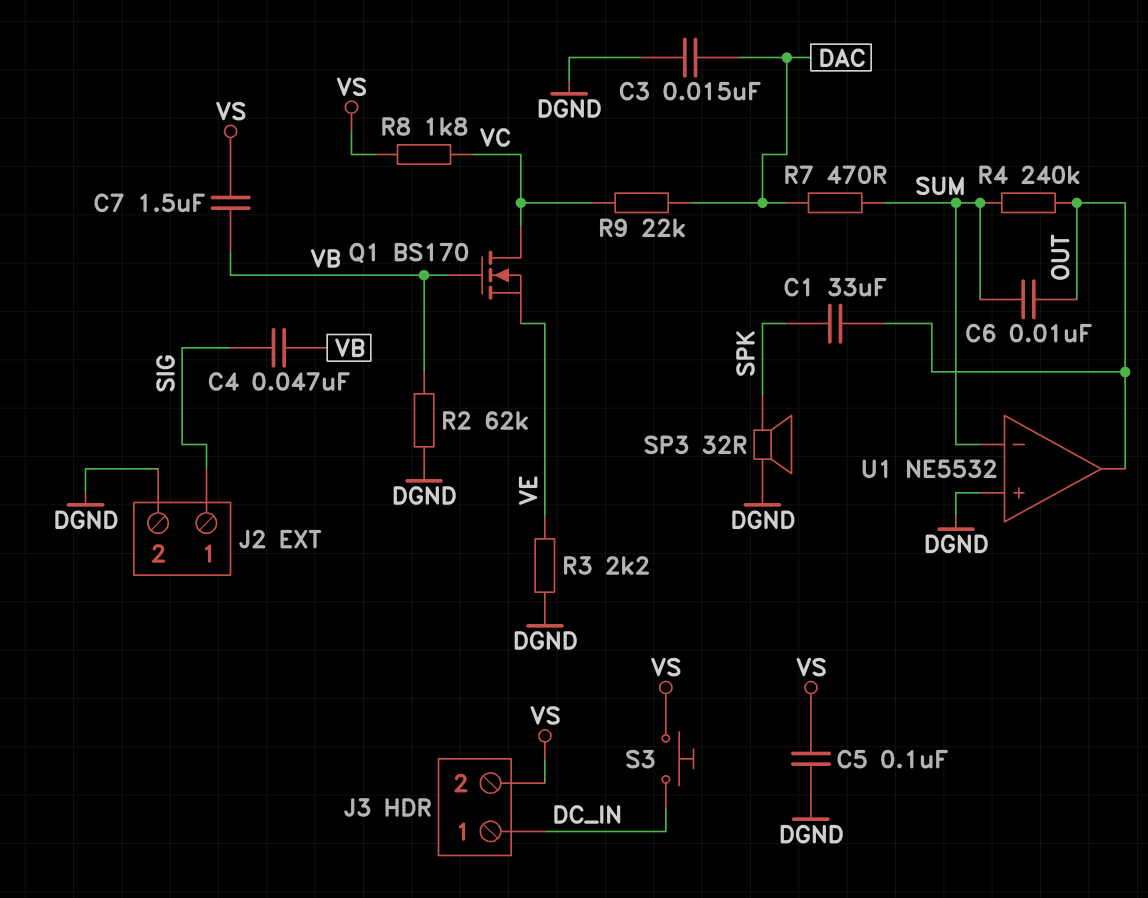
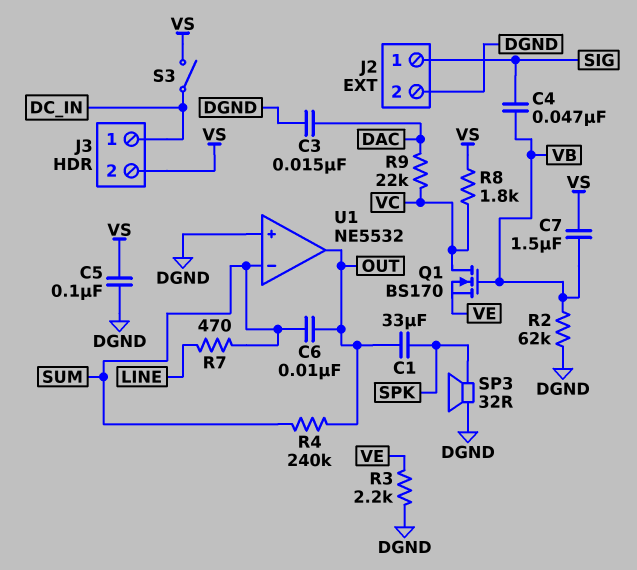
R7: 470 (DAC, SUM) -> 470 (LINE, SUM)
S3: button (DC_IN, VS) -> switch (DC_IN, VS)

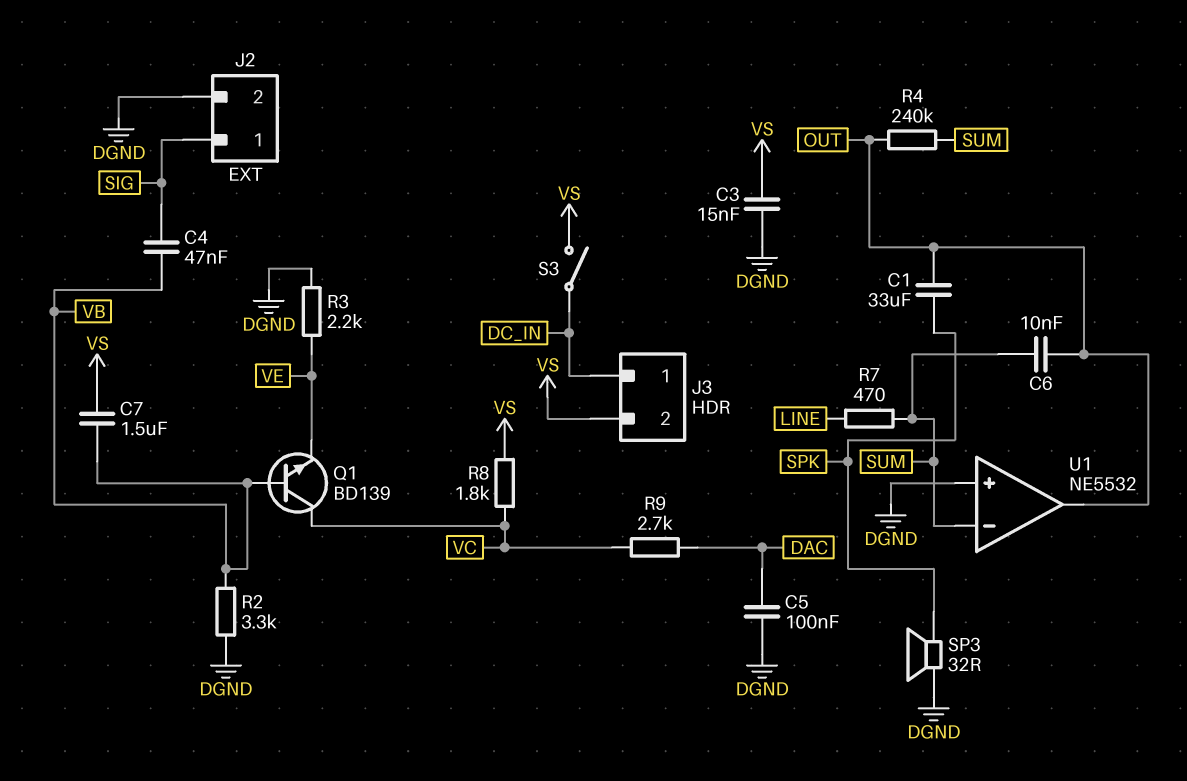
C3: 15nF (DAC, DGND) -> 15nF (DGND, VS)
C5: 100nF (DGND, VS) -> 100nF (DAC, DGND)
Q1: NMOS BS170 (G VB, D VC, S VE) -> NPN BD139 (B VB, C VC, E VE)
R2: 62k (DGND, VB) -> 3.3k (DGND, VB)
R9: 22k (DAC, VC) -> 2.7k (DAC, VC)

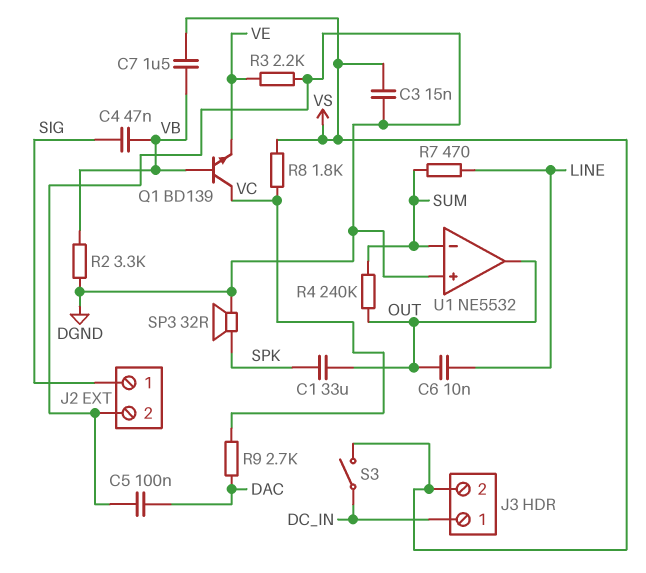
C6: 10nF (OUT, SUM) -> 10nF (LINE, OUT)

